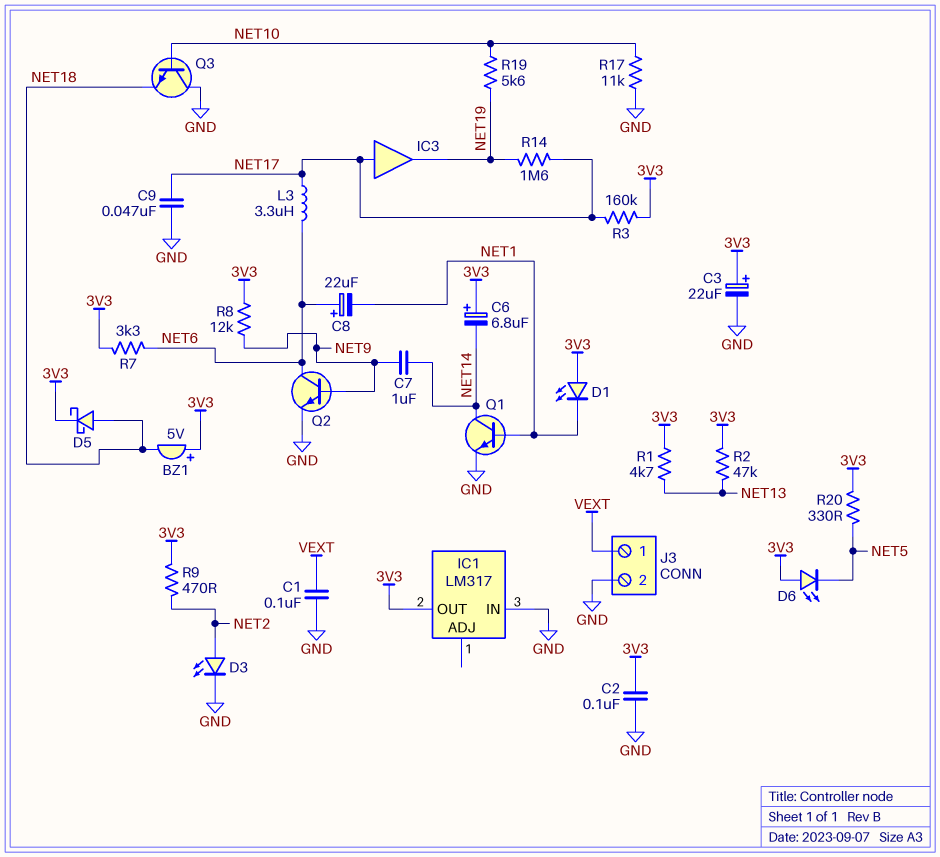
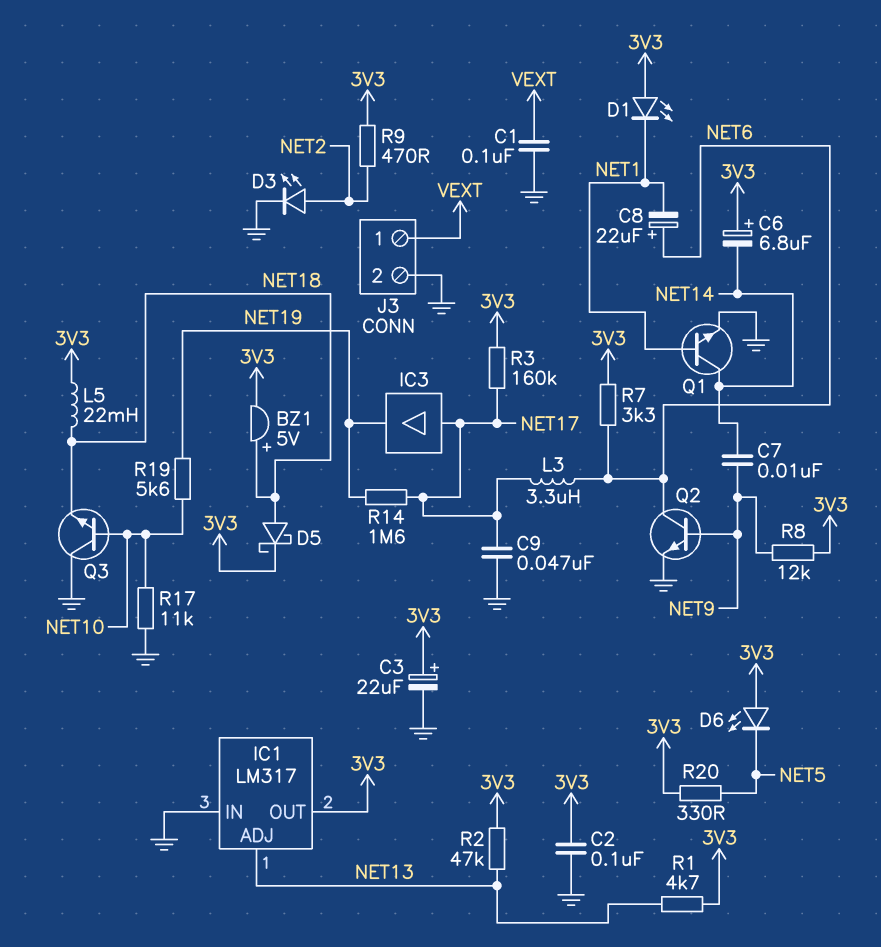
BZ1: buzzer 5V (plus 3V3, minus NET18) -> buzzer 5V (plus NET18, minus 3V3)
C7: 1uF (NET9, NET14) -> 10nF (NET9, NET14)
IC1 pin ADJ: none -> NET13
L5: none -> 22mH (3V3, NET18)

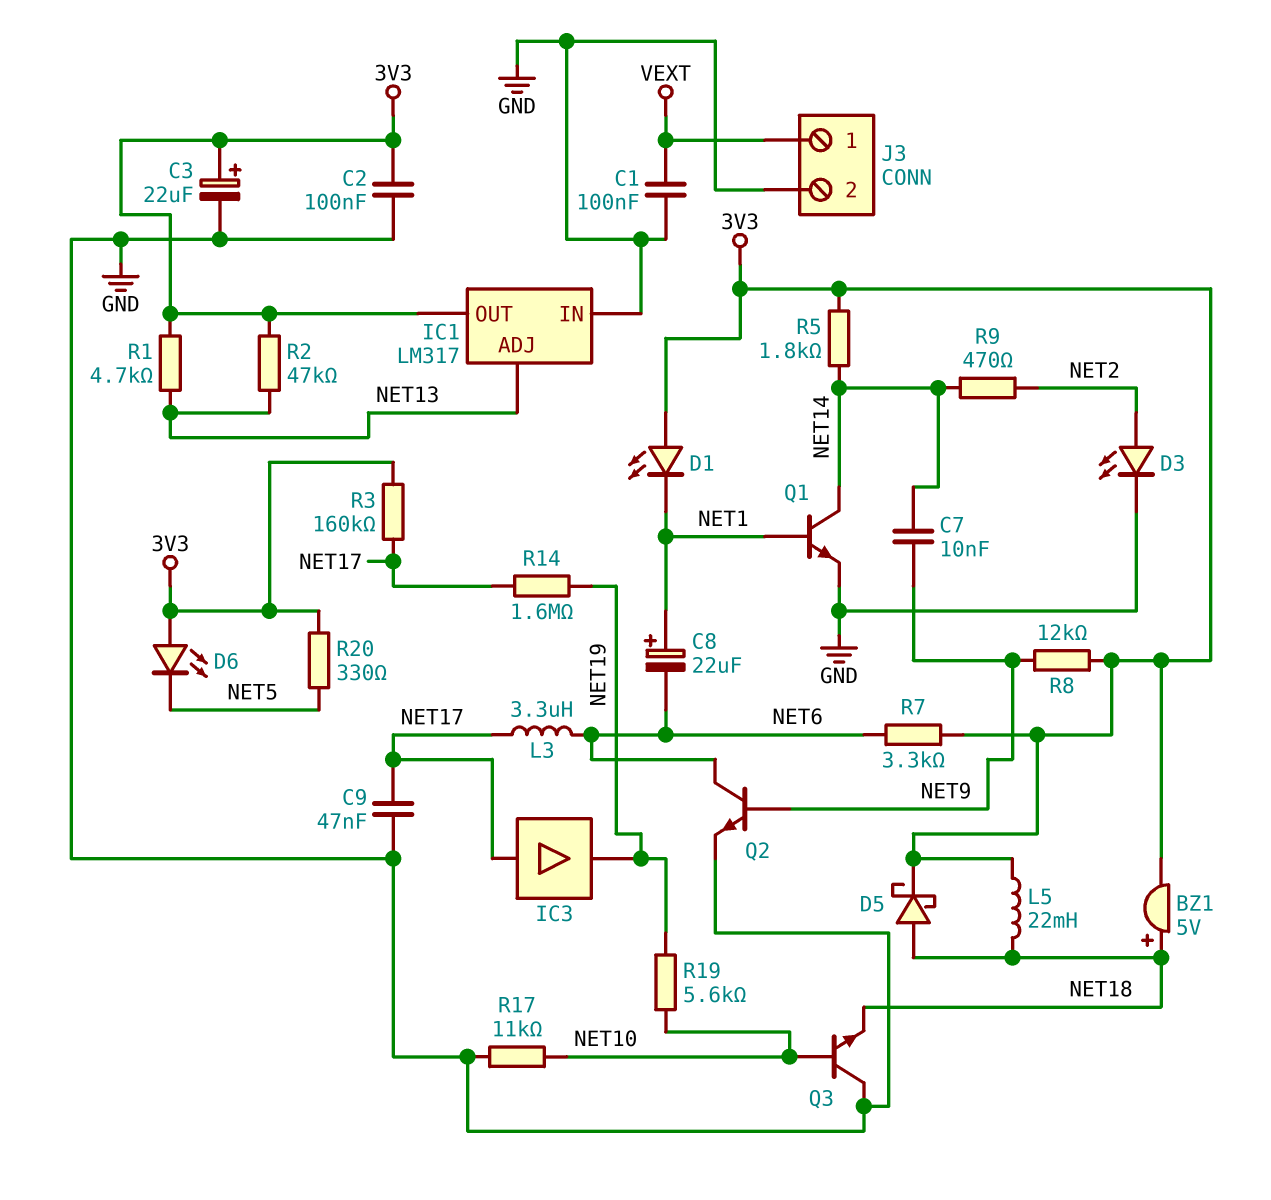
C6: 6.8uF (plus 3V3, minus NET14) -> none
C8: 22uF (plus NET6, minus NET1) -> 22uF (plus NET1, minus NET6)
R5: none -> 1.8k (3V3, NET14)
R9: 470 (3V3, NET2) -> 470 (NET2, NET14)

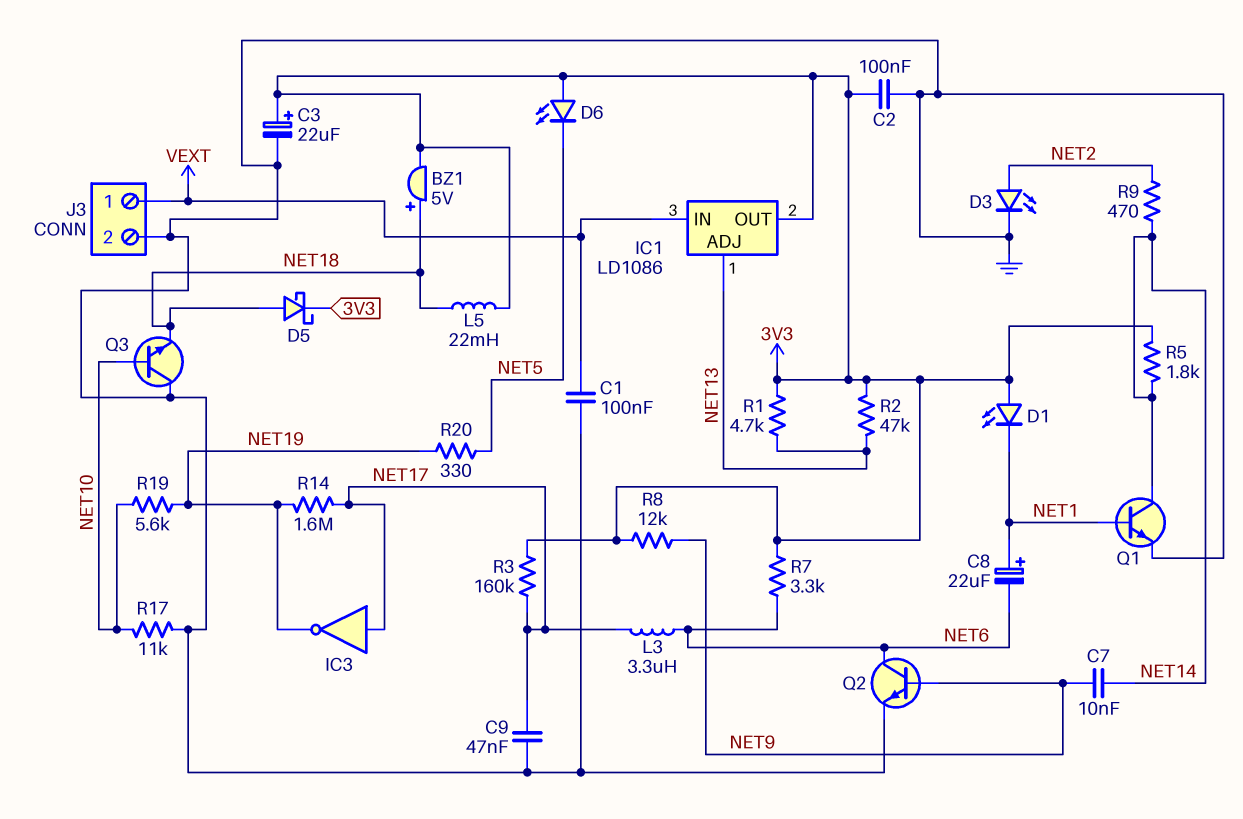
IC1: LM317 -> LD1086
IC1 pin IN: GND -> VEXT
IC3: buffer (in NET17, out NET19) -> NOT (in NET17, out NET19)
R20: 330 (3V3, NET5) -> 330 (NET5, NET19)

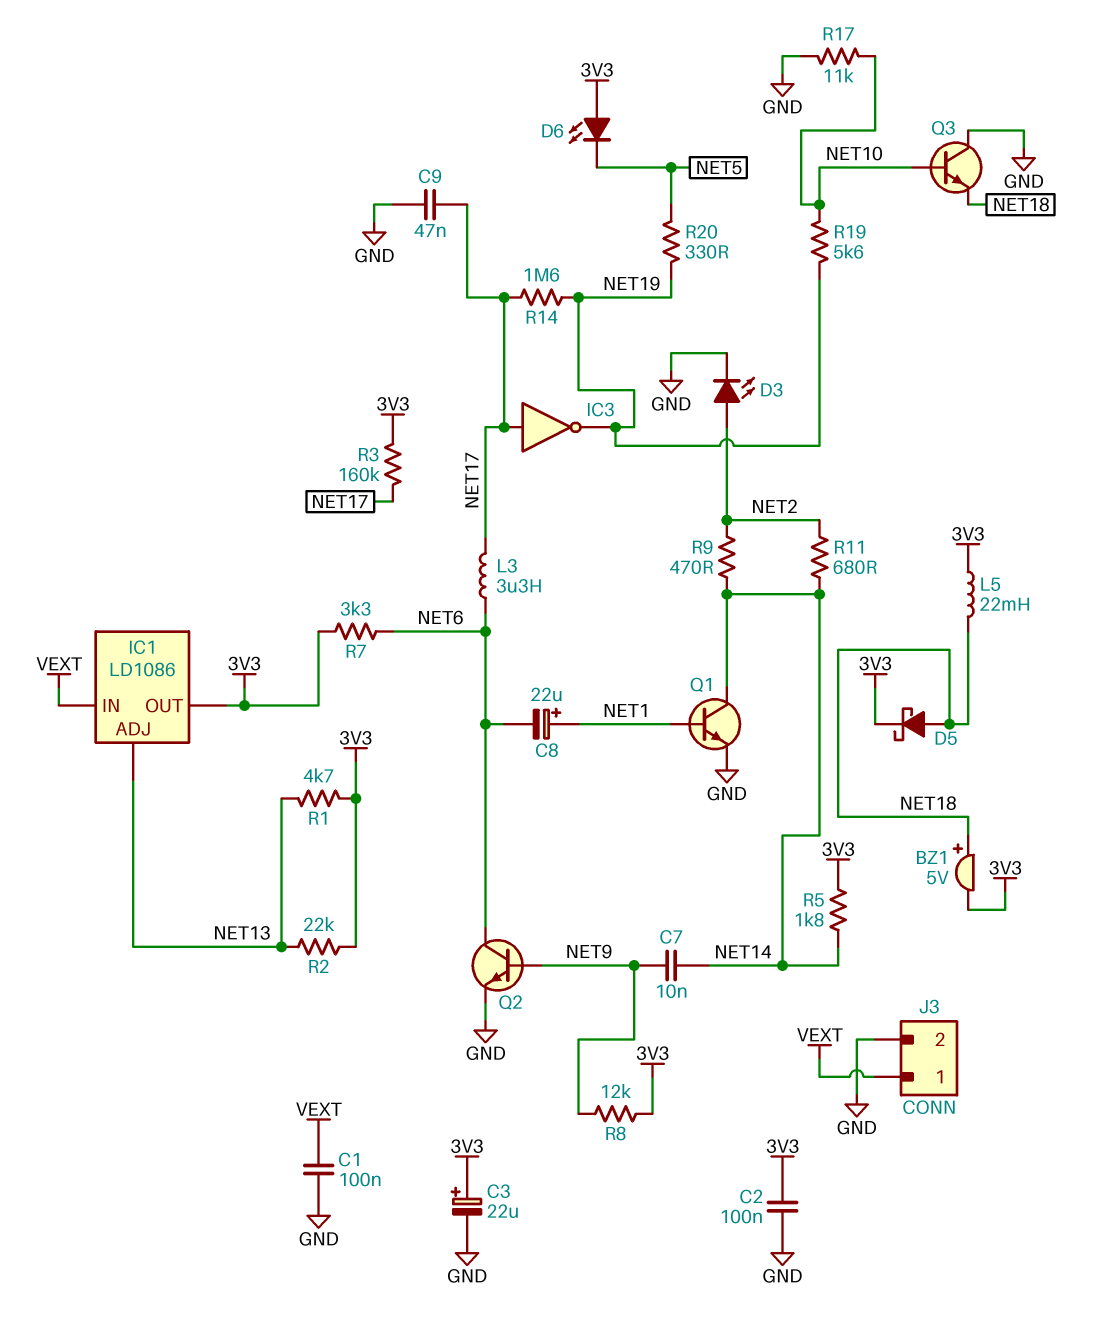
D1: LED (A 3V3, K NET1) -> none
R2: 47k (3V3, NET13) -> 22k (3V3, NET13)
R11: none -> 680 (NET2, NET14)

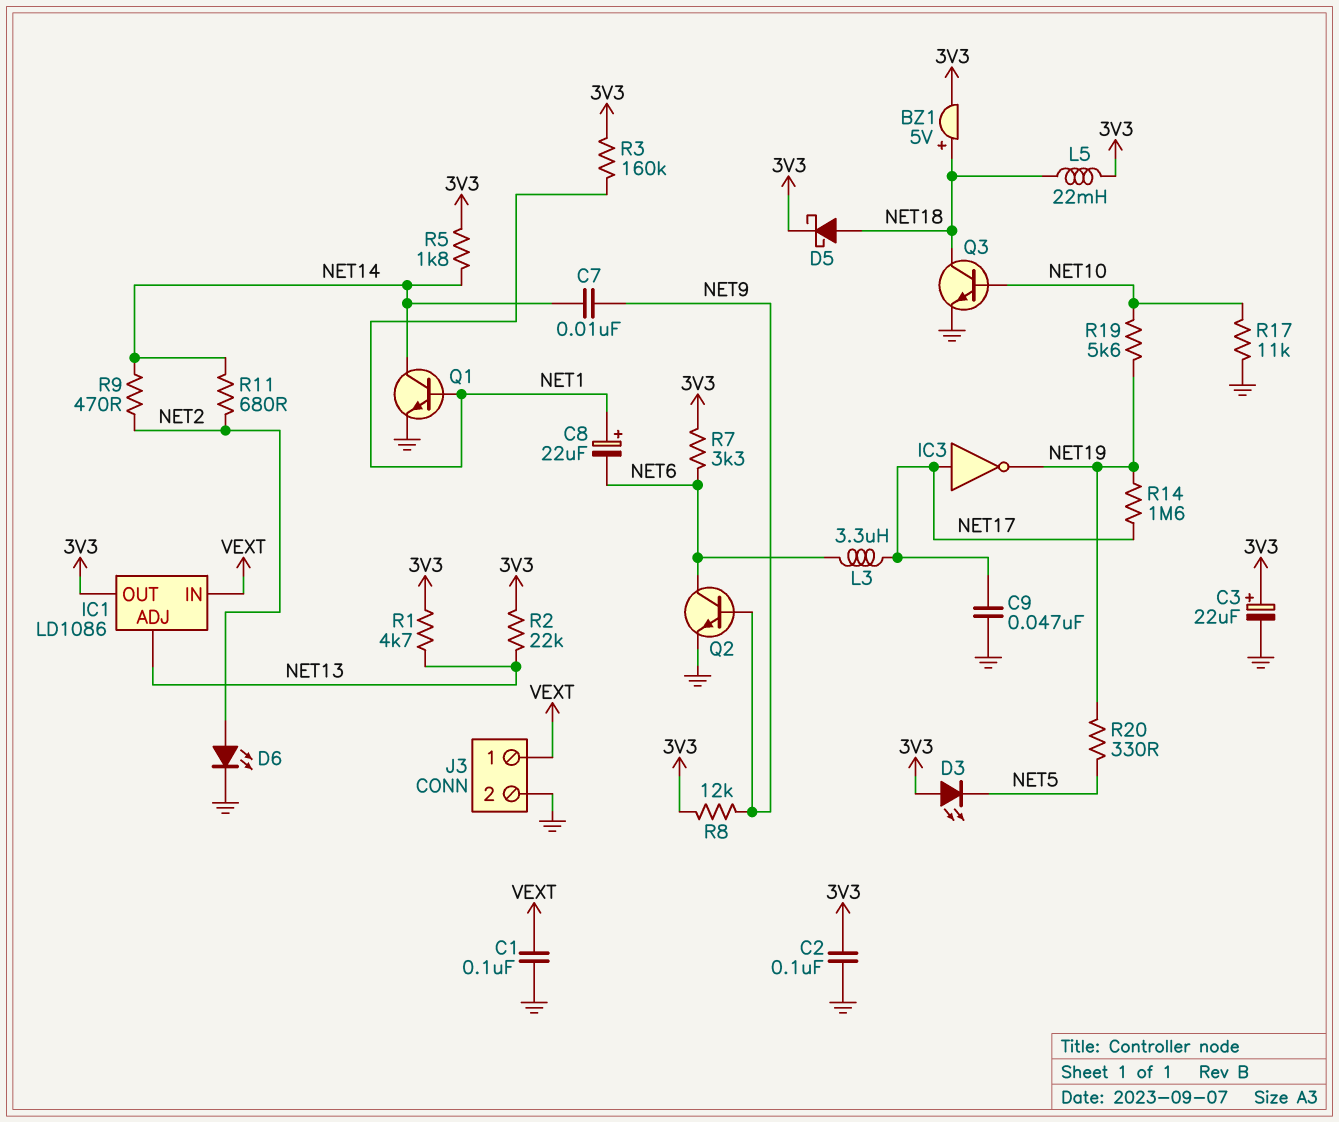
D3: LED (A NET2, K GND) -> LED (A 3V3, K NET5)
D6: LED (A 3V3, K NET5) -> LED (A NET2, K GND)
Q3: NPN (B NET10, C GND, E NET18) -> NPN (B NET10, C NET18, E GND)
R3: 160k (3V3, NET17) -> 160k (3V3, NET1)

